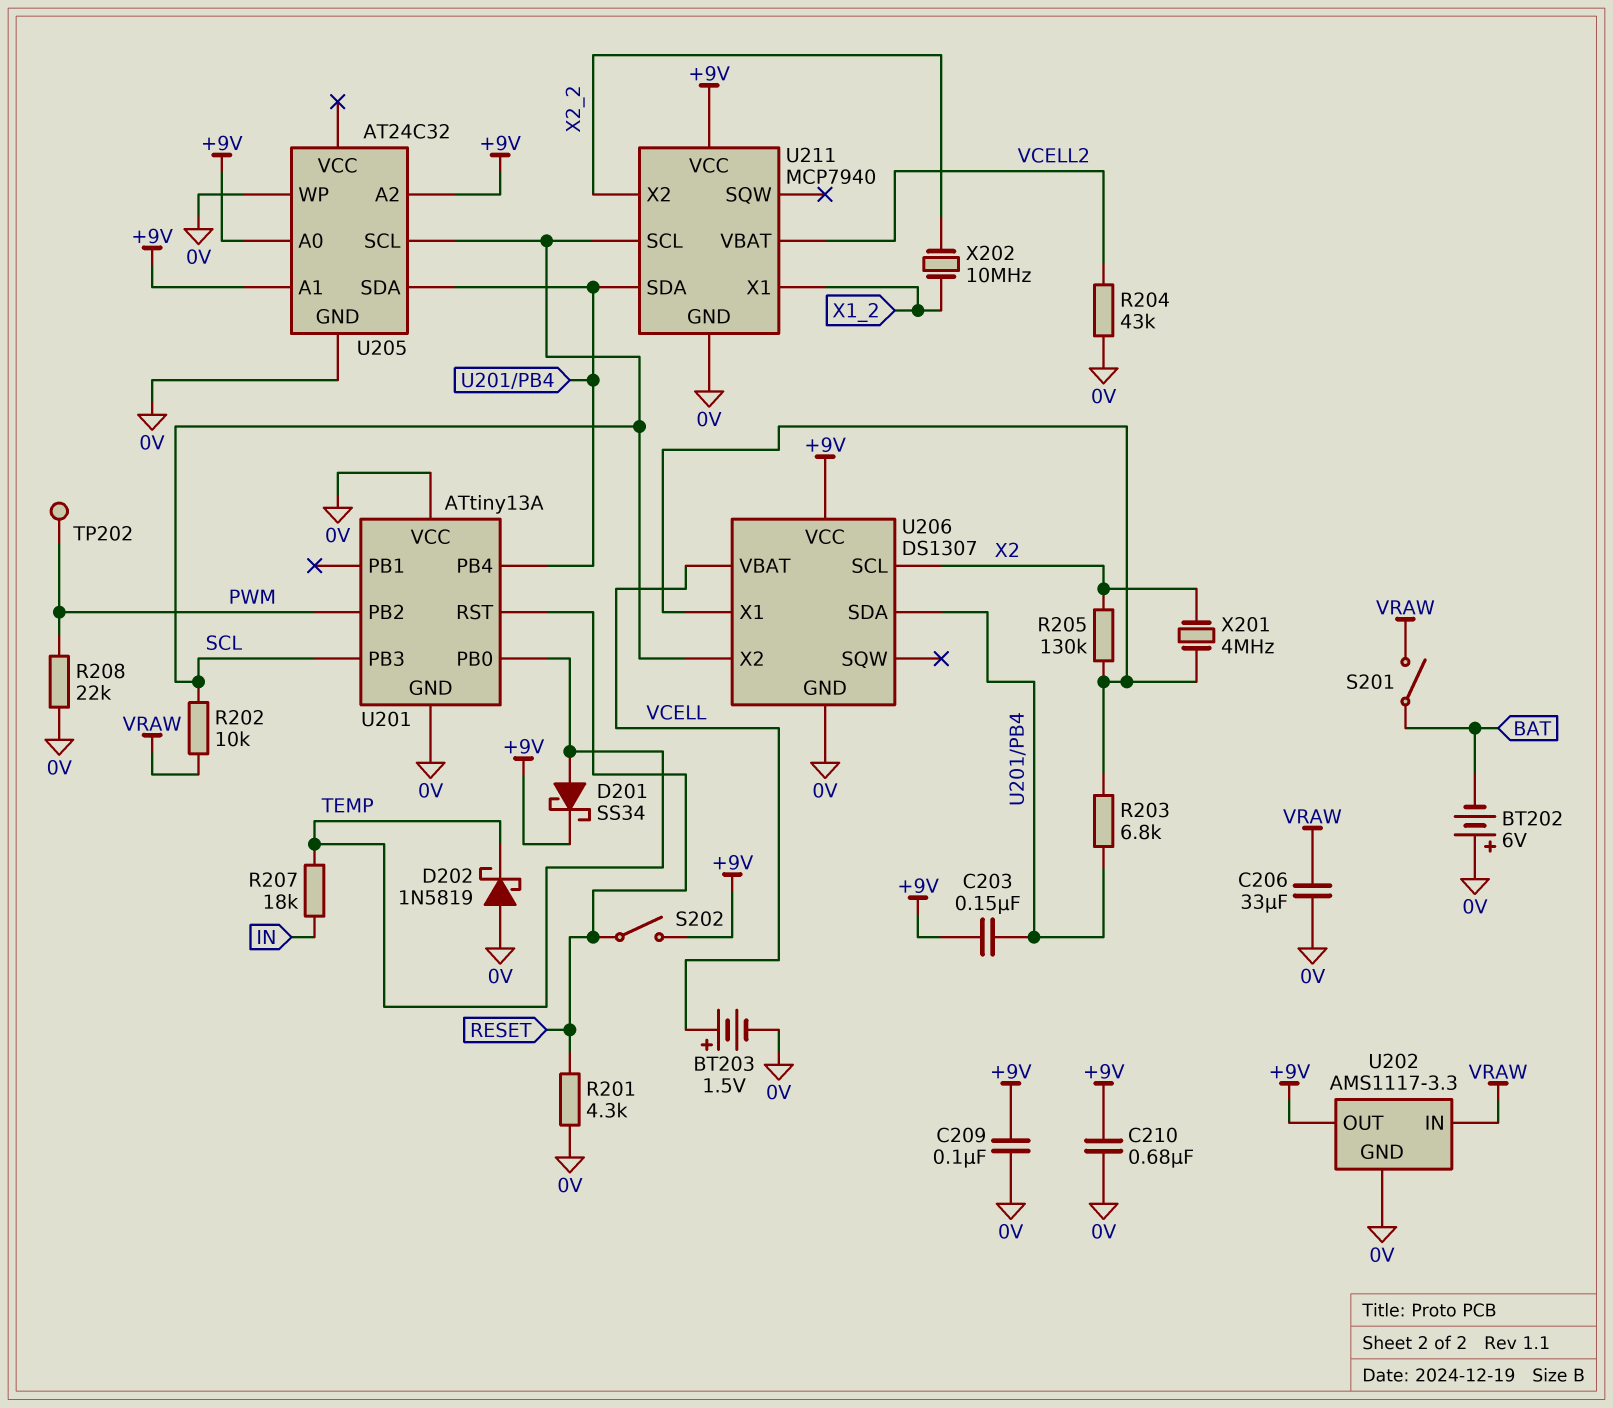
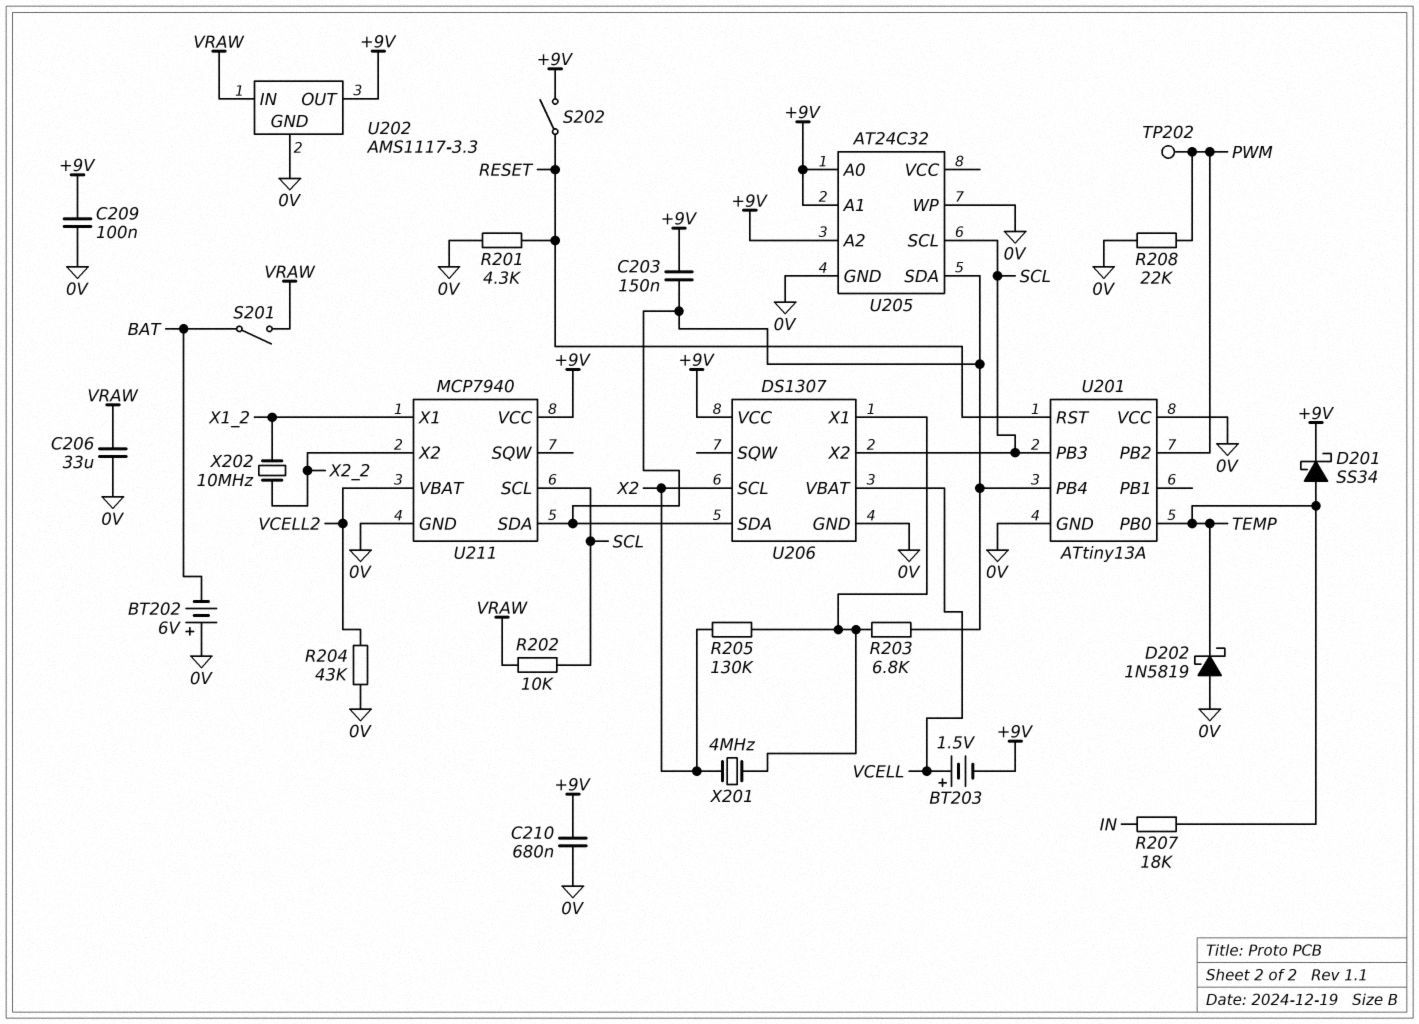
BT203: 1.5V (plus VCELL, minus 0V) -> 1.5V (plus VCELL, minus +9V)

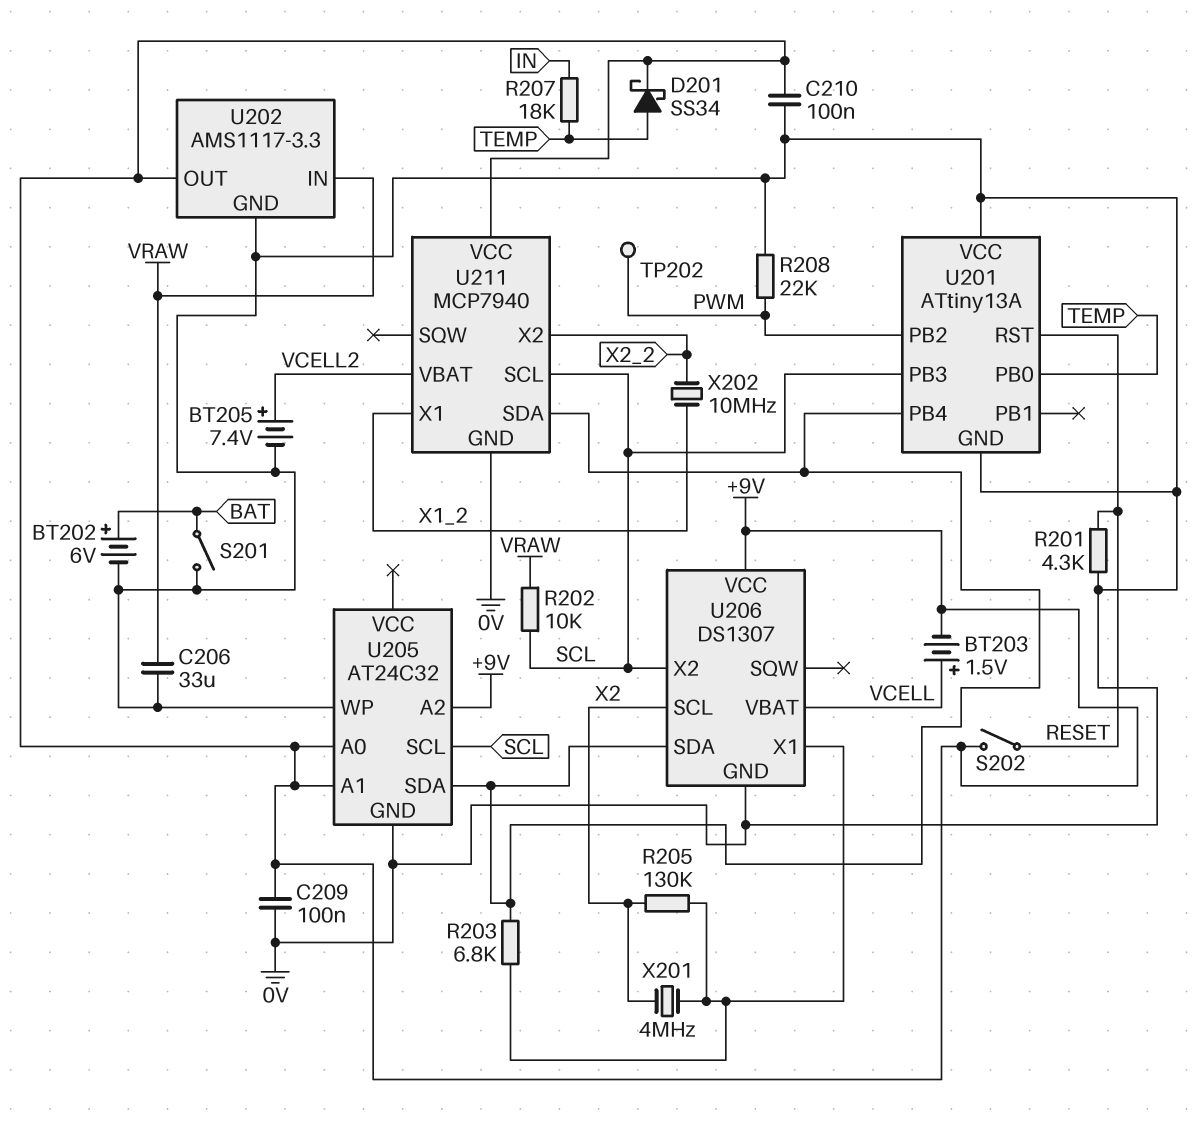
BT202: 6V (plus 0V, minus BAT) -> 6V (plus BAT, minus 0V)
BT205: none -> 7.4V (plus VCELL2, minus 0V)
C203: 150nF (+9V, U201/PB4) -> none
C210: 680nF (+9V, 0V) -> 100nF (+9V, 0V)
D202: schottky 1N5819 (A 0V, K TEMP) -> none
R204: 43k (0V, VCELL2) -> none
S201: switch (BAT, VRAW) -> switch (0V, BAT)

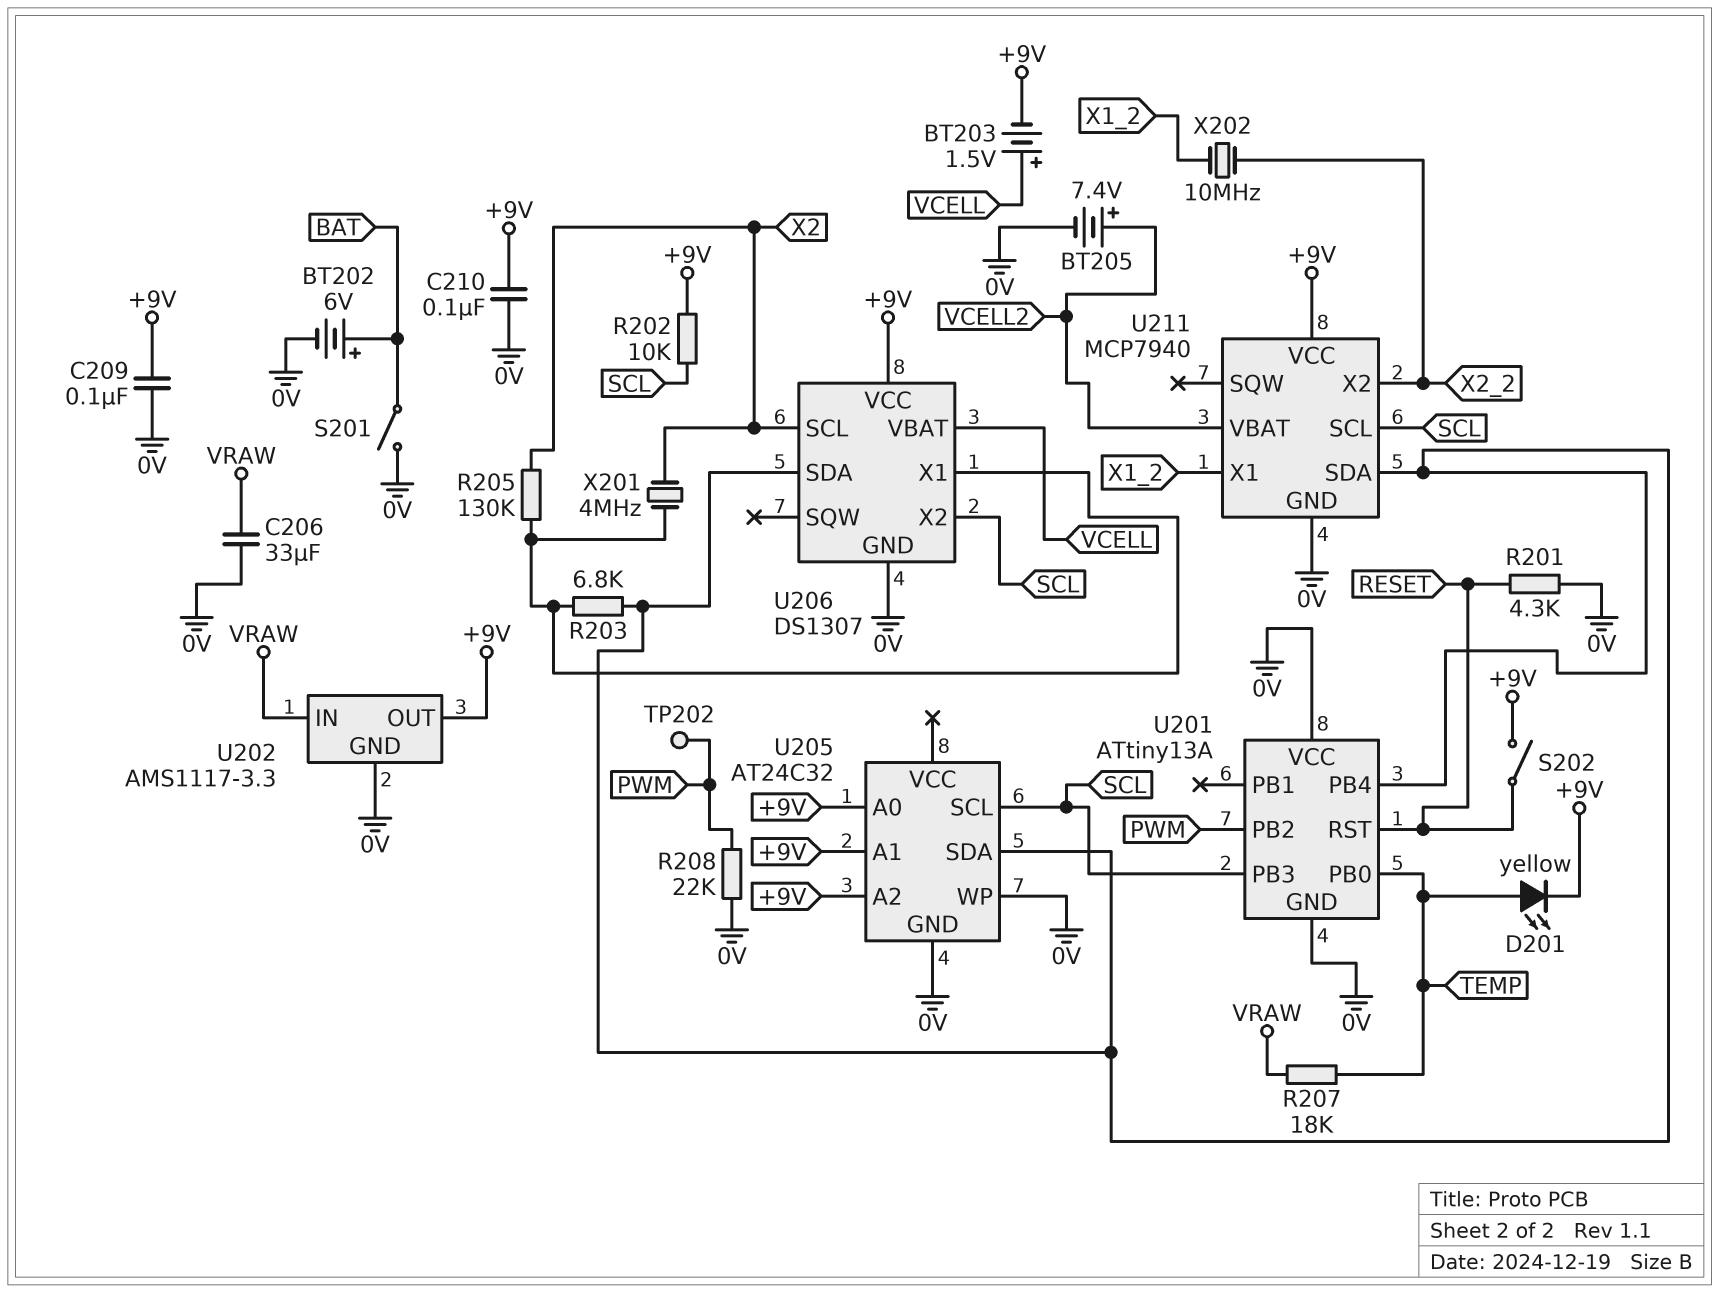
D201: schottky SS34 (A TEMP, K +9V) -> LED yellow (A TEMP, K +9V)
R202: 10k (SCL, VRAW) -> 10k (+9V, SCL)
R207: 18k (IN, TEMP) -> 18k (TEMP, VRAW)

